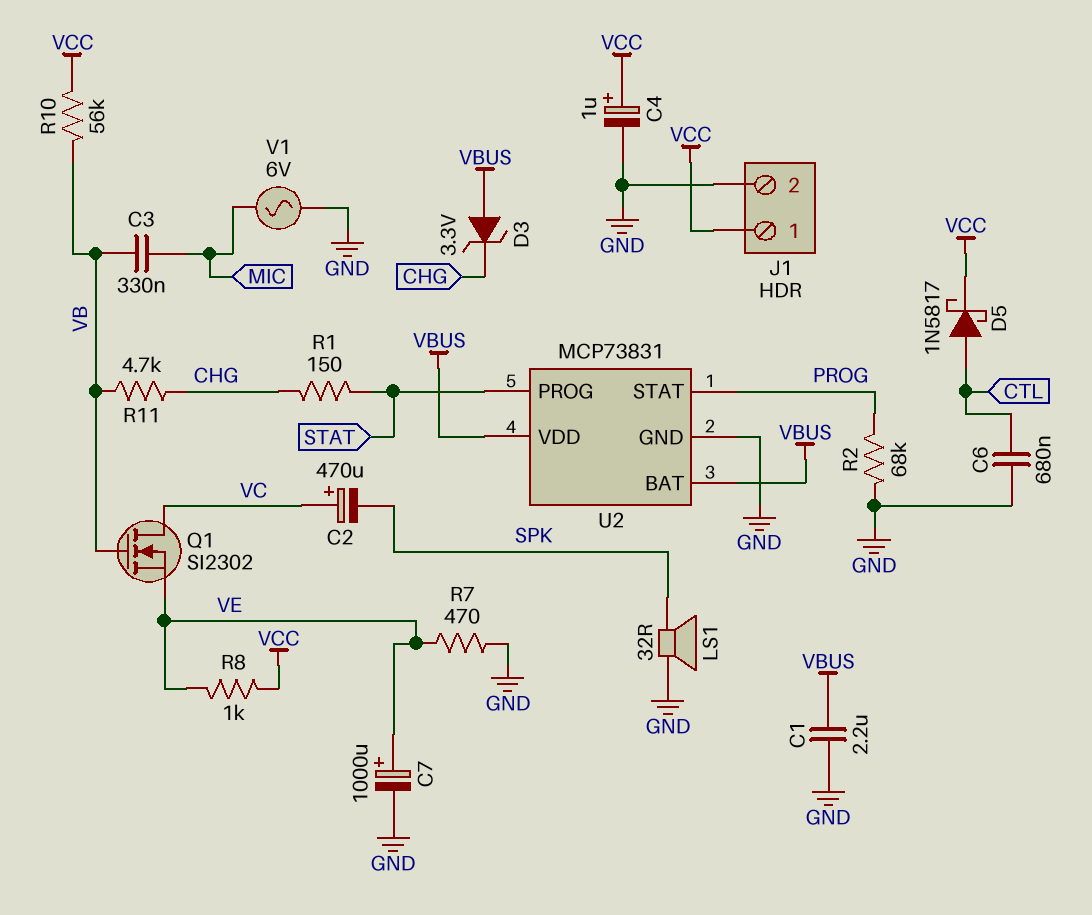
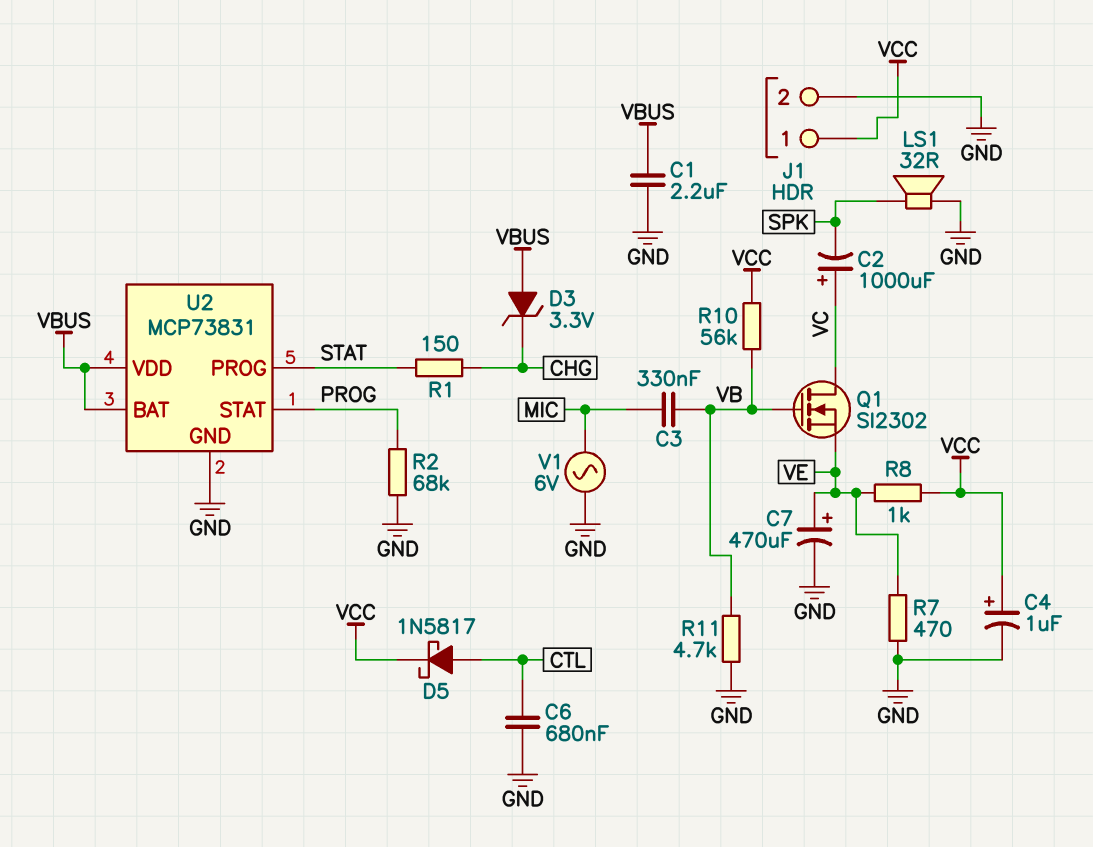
C2: 470uF (plus VC, minus SPK) -> 1000uF (plus VC, minus SPK)
C7: 1000uF (plus VE, minus GND) -> 470uF (plus VE, minus GND)
R11: 4.7k (CHG, VB) -> 4.7k (GND, VB)

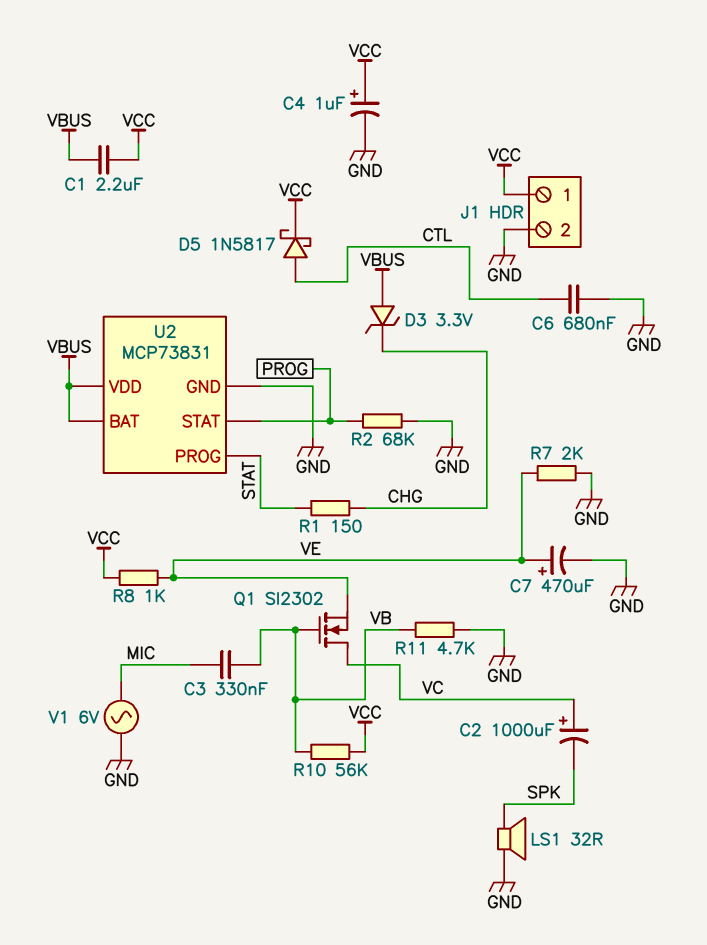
C1: 2.2uF (GND, VBUS) -> 2.2uF (VBUS, VCC)
R7: 470 (GND, VE) -> 2k (GND, VE)

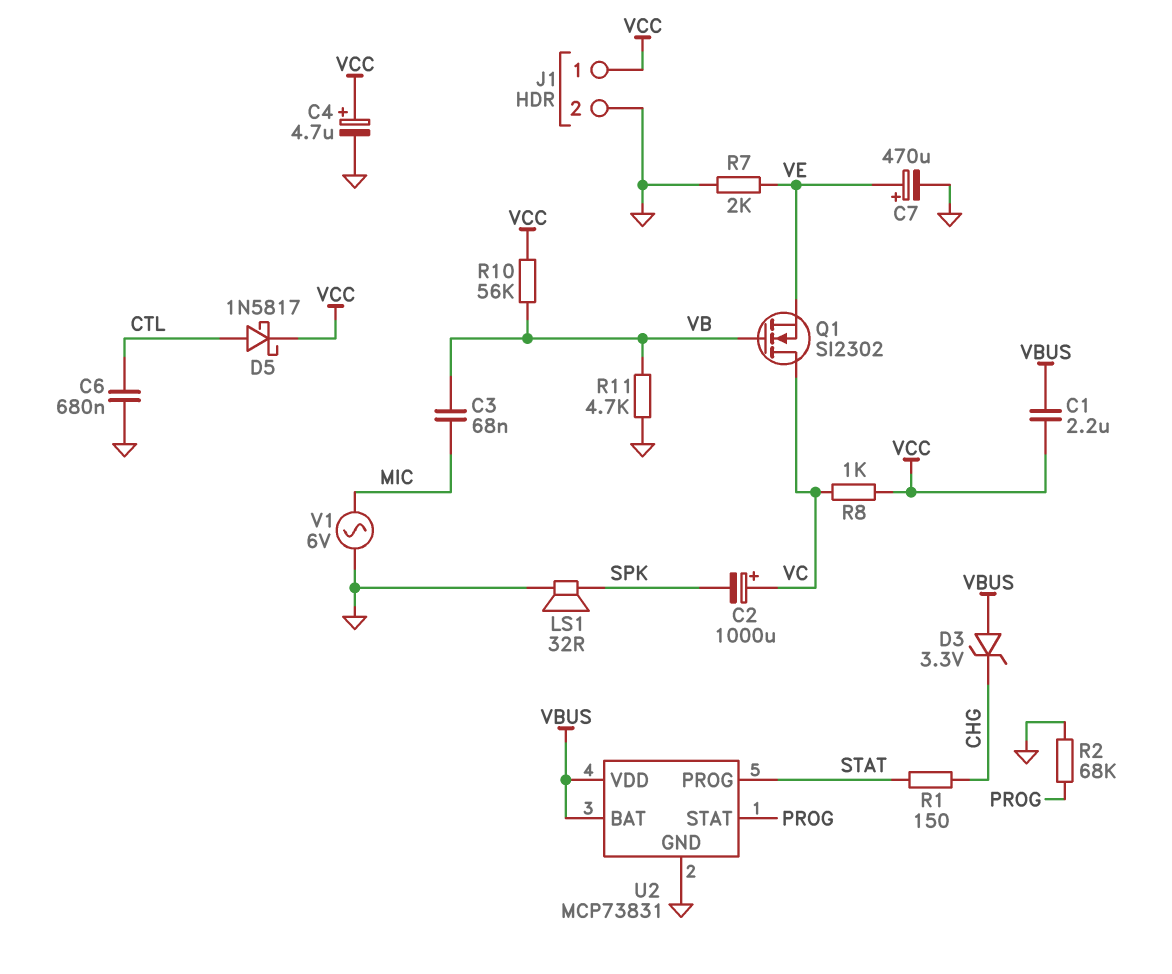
C3: 330nF (MIC, VB) -> 68nF (MIC, VB)
C4: 1uF (plus VCC, minus GND) -> 4.7uF (plus VCC, minus GND)
R8: 1k (VCC, VE) -> 1k (VC, VCC)

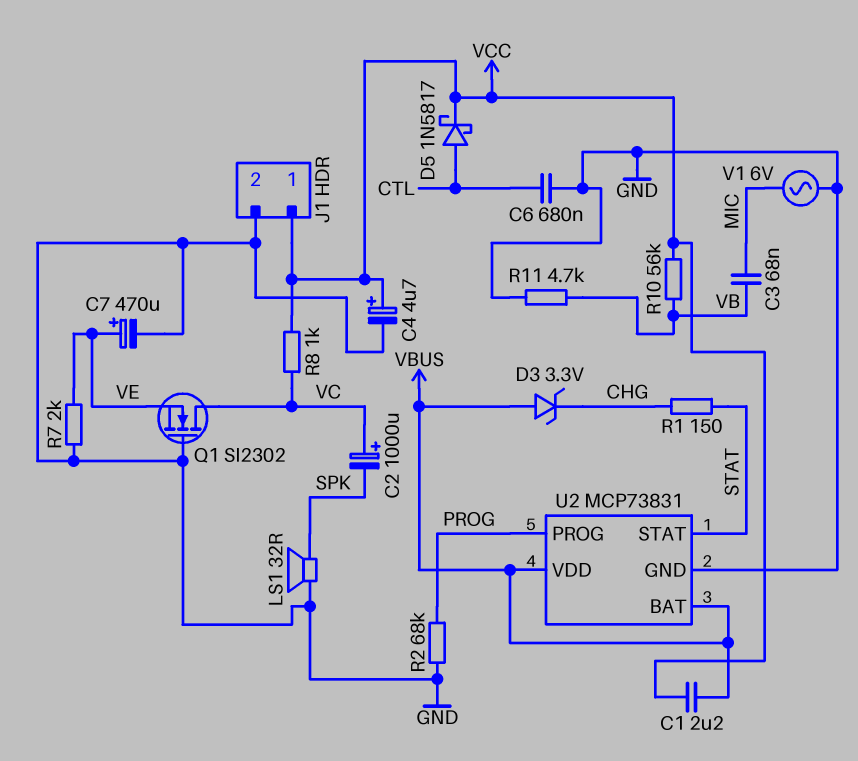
Q1: NMOS SI2302 (G VB, D VC, S VE) -> NMOS SI2302 (G GND, D VC, S VE)
U2 pin PROG: STAT -> PROG
U2 pin STAT: PROG -> STAT

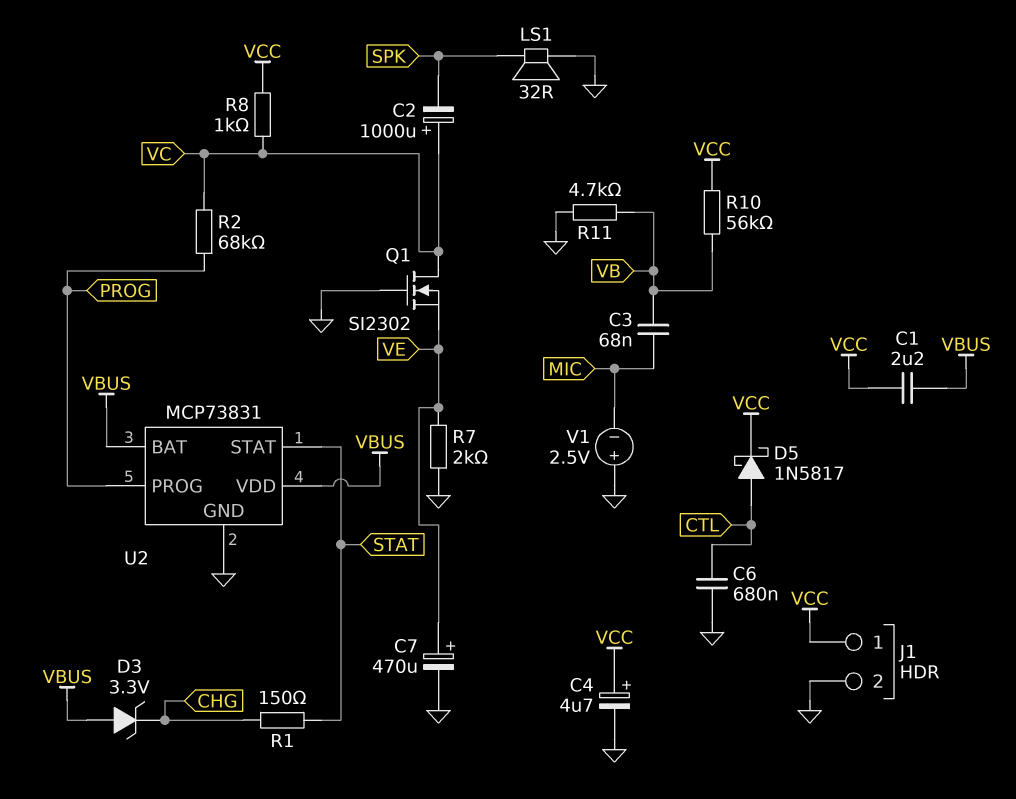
R2: 68k (GND, PROG) -> 68k (PROG, VC)
V1: AC 6V (GND, MIC) -> 2.5V (plus GND, minus MIC)

